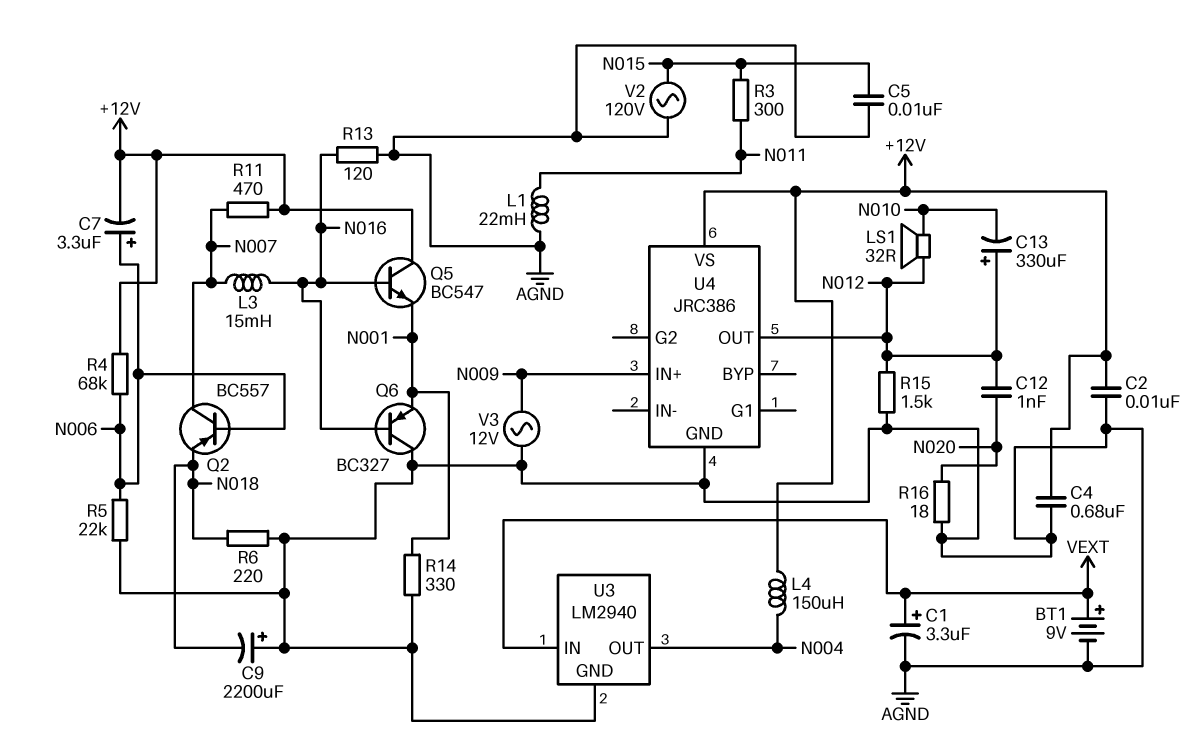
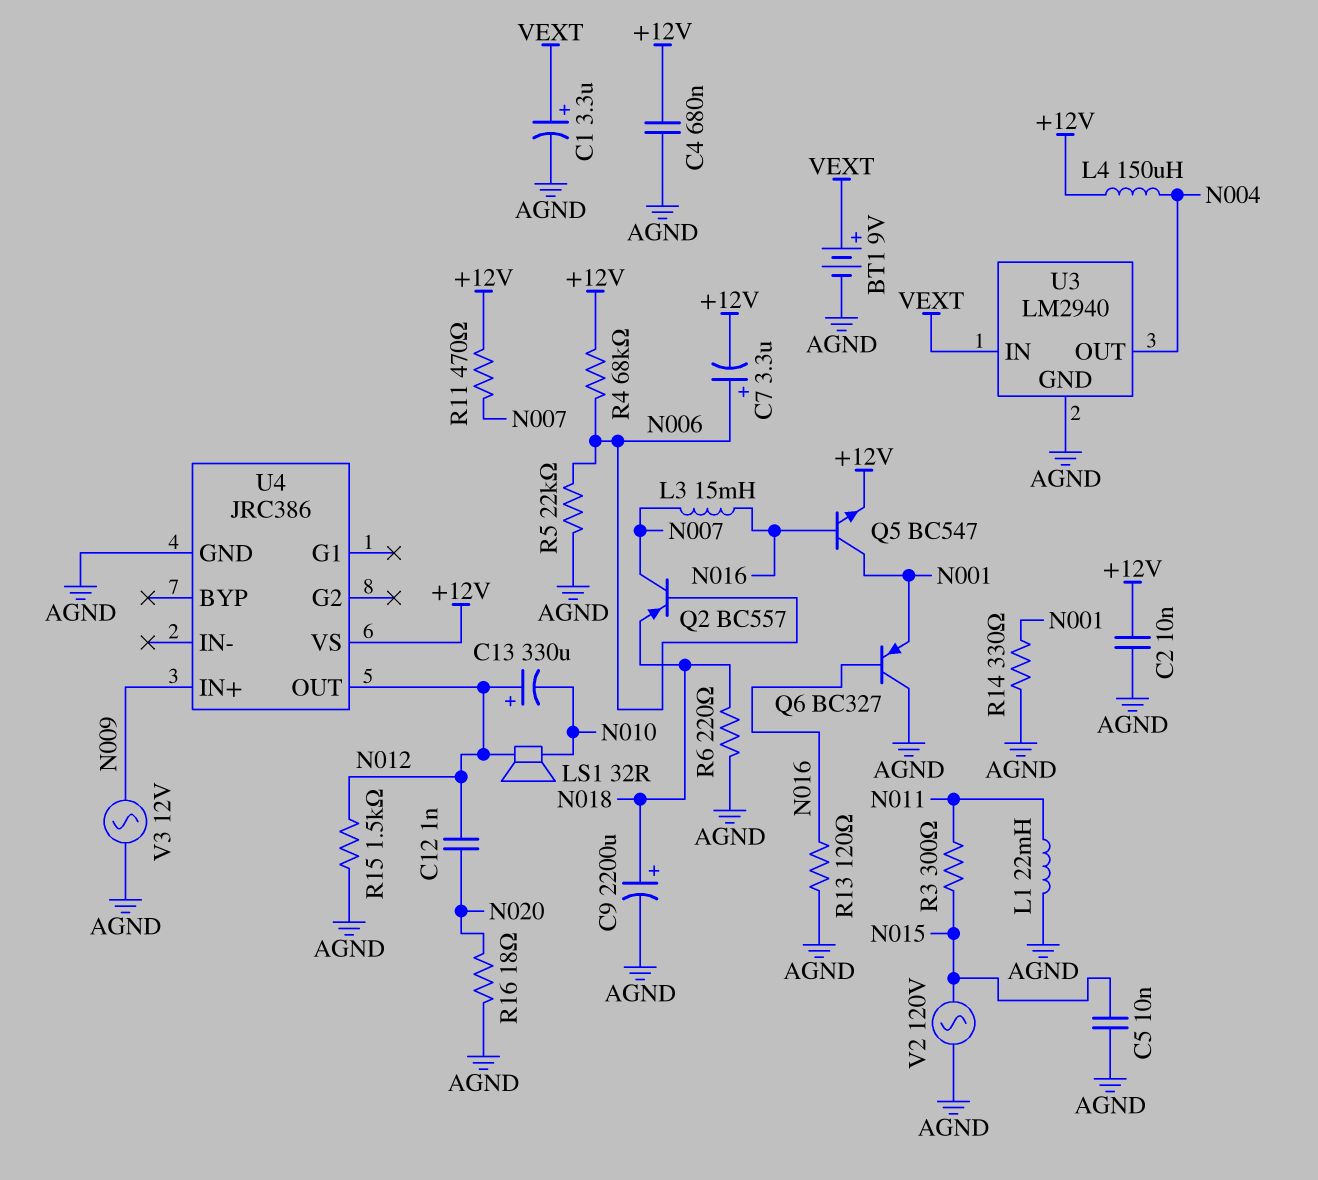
C9: 2200uF (plus AGND, minus N018) -> 2200uF (plus N018, minus AGND)
Q5: NPN BC547 (B N016, C +12V, E N001) -> NPN BC547 (B N016, C N001, E +12V)

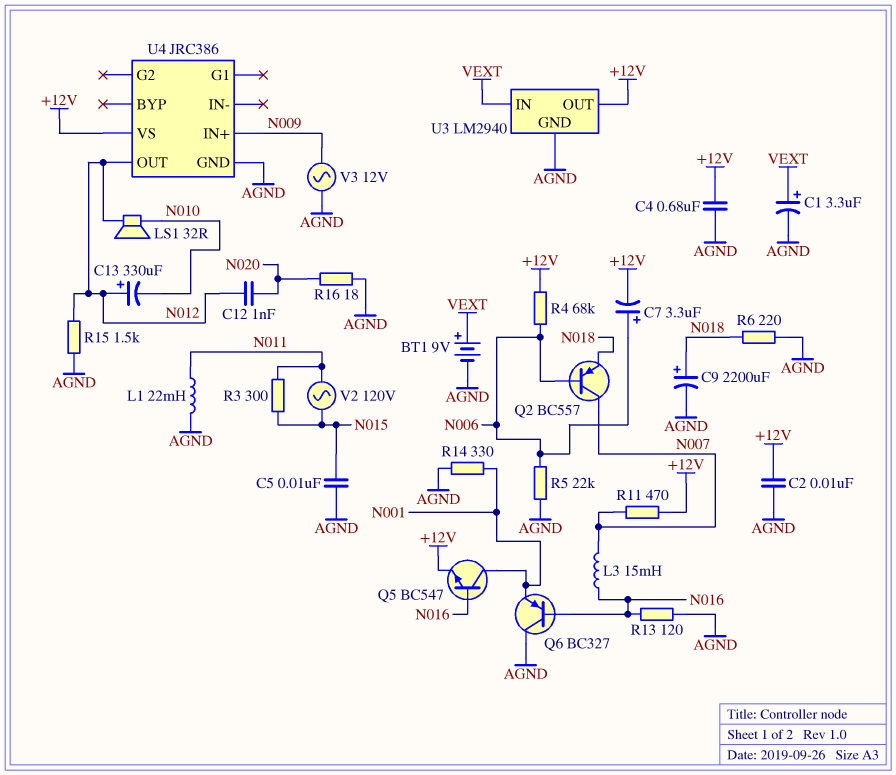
L4: 150uH (+12V, N004) -> none
U3 pin OUT: N004 -> +12V
V2: AC 120V (AGND, N015) -> AC 120V (N011, N015)

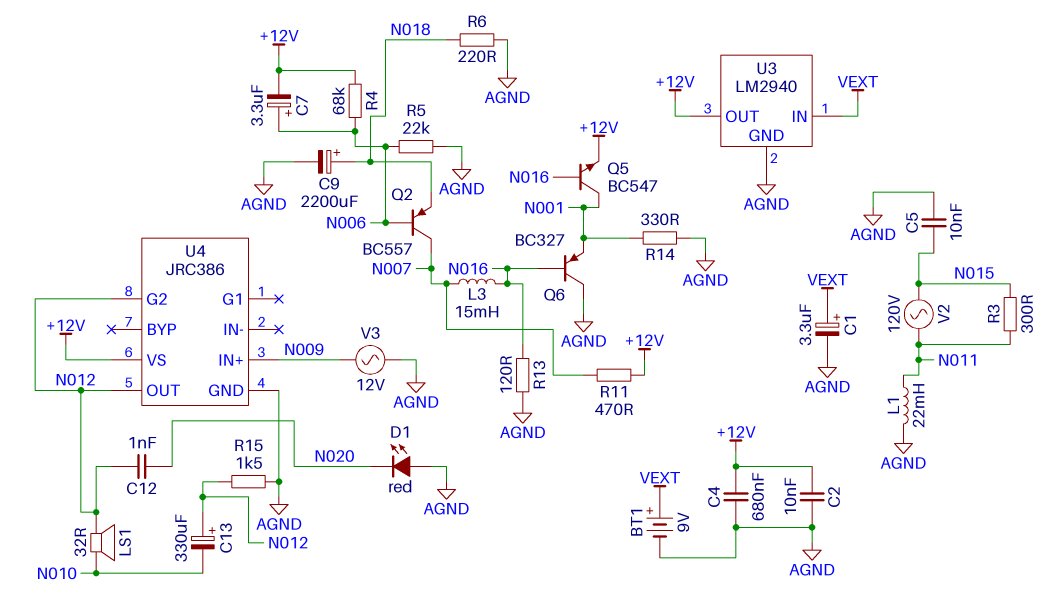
D1: none -> LED red (A AGND, K N020)
R16: 18 (AGND, N020) -> none
U4 pin G2: none -> N012

